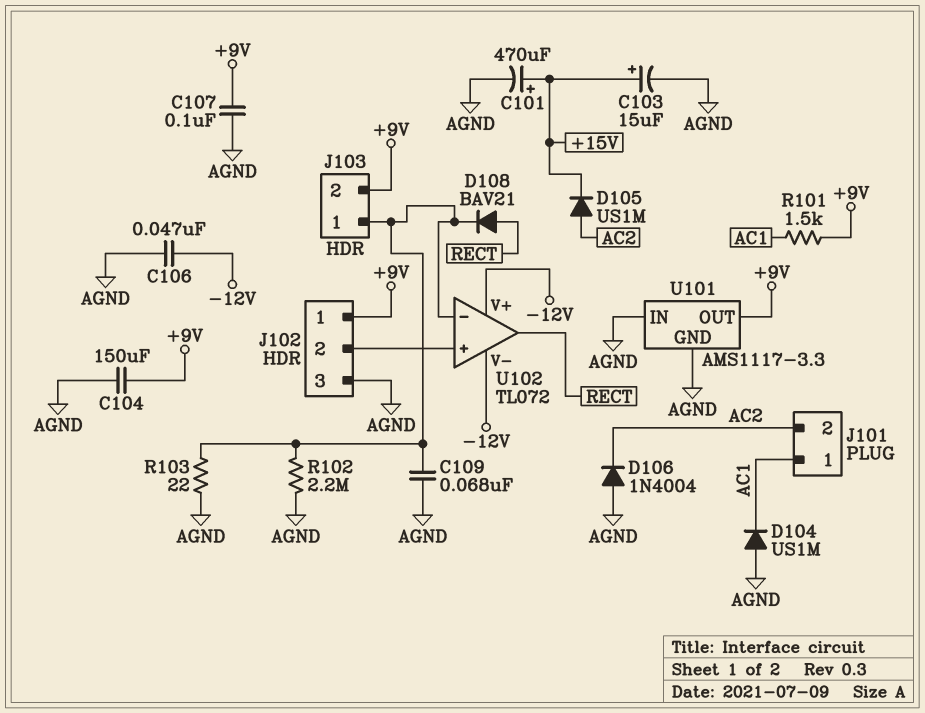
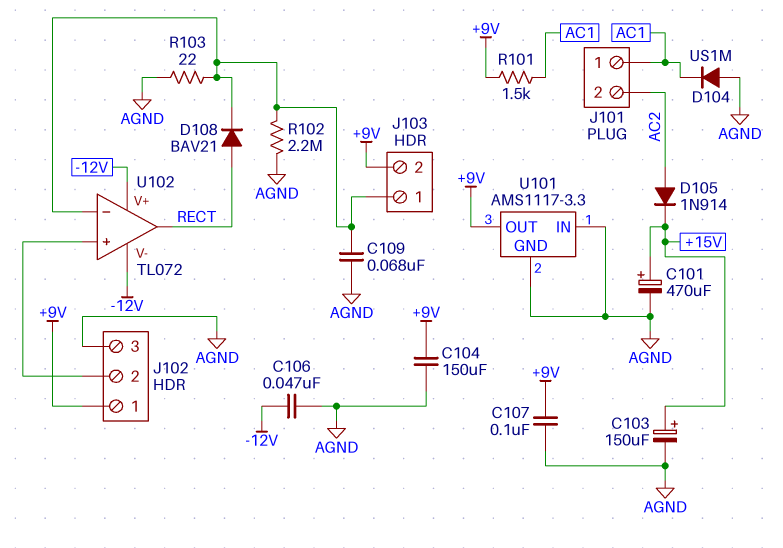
C103: 15uF (plus +15V, minus AGND) -> 150uF (plus +15V, minus AGND)
D105: diode US1M (A AC2, K +15V) -> diode 1N914 (A AC2, K +15V)
D106: diode 1N4004 (A AGND, K AC2) -> none

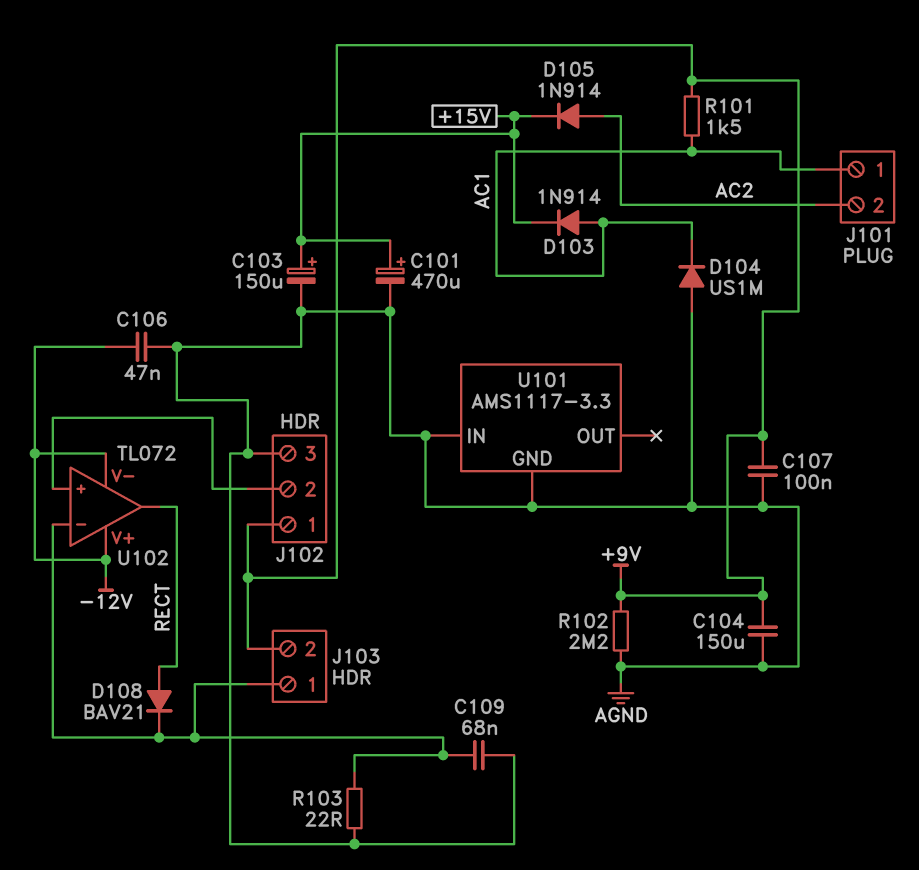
D103: none -> diode 1N914 (A AC1, K +15V)
R102: 2.2M (AGND, J103/1) -> 2.2M (+9V, AGND)
U101 pin OUT: +9V -> none

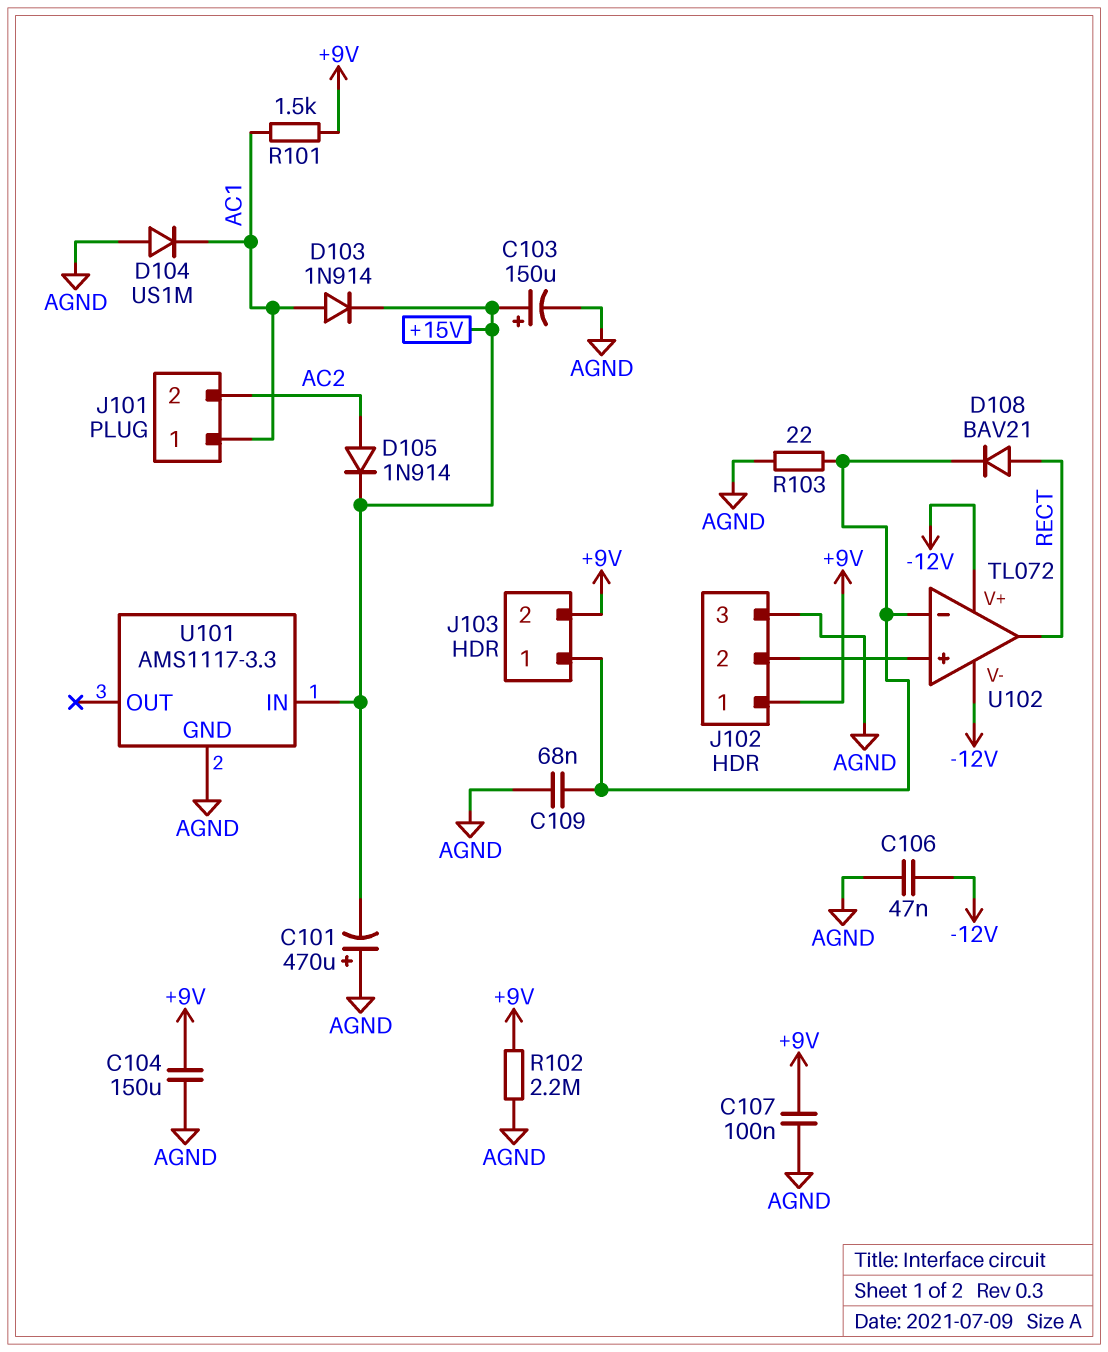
C101: 470uF (plus +15V, minus AGND) -> 470uF (plus AGND, minus +15V)
U101 pin IN: AGND -> +15V

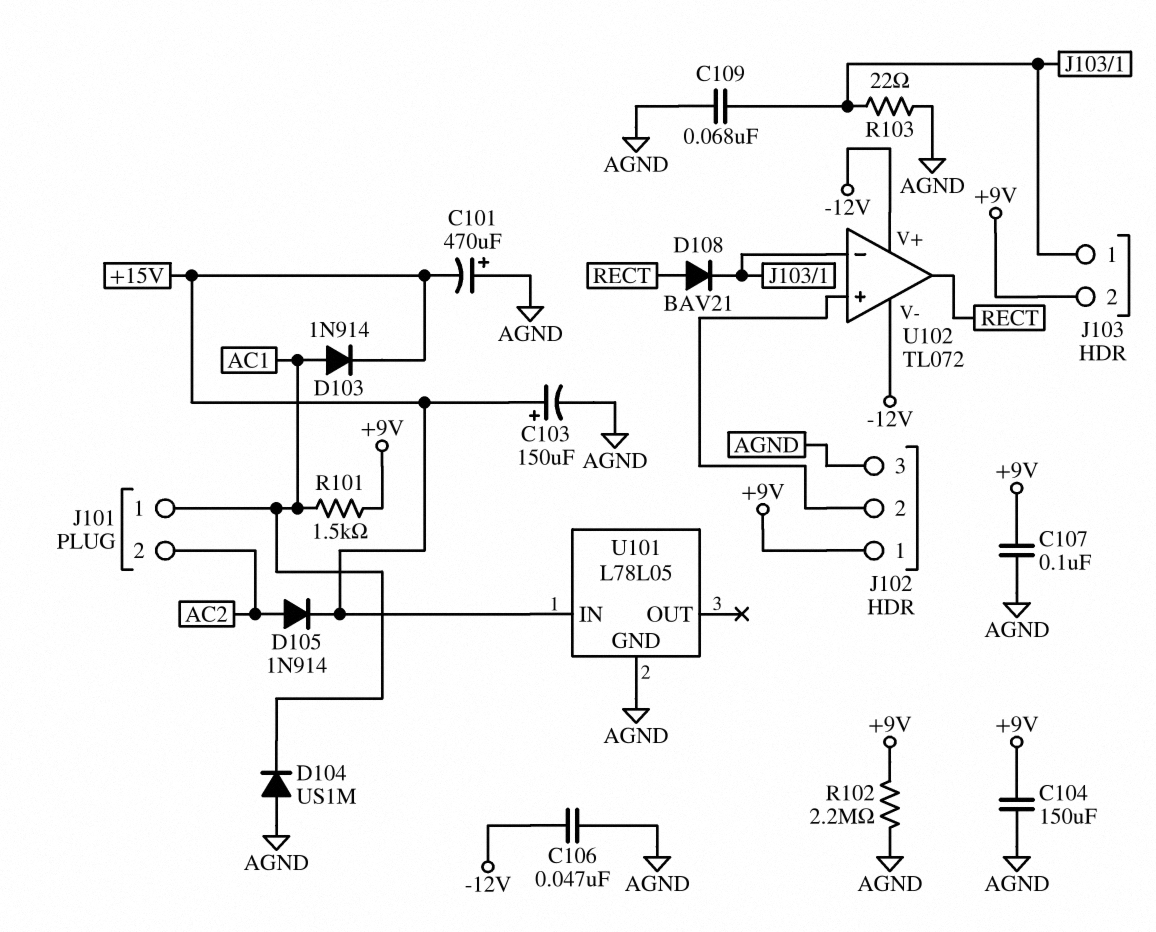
U101: AMS1117-3.3 -> L78L05

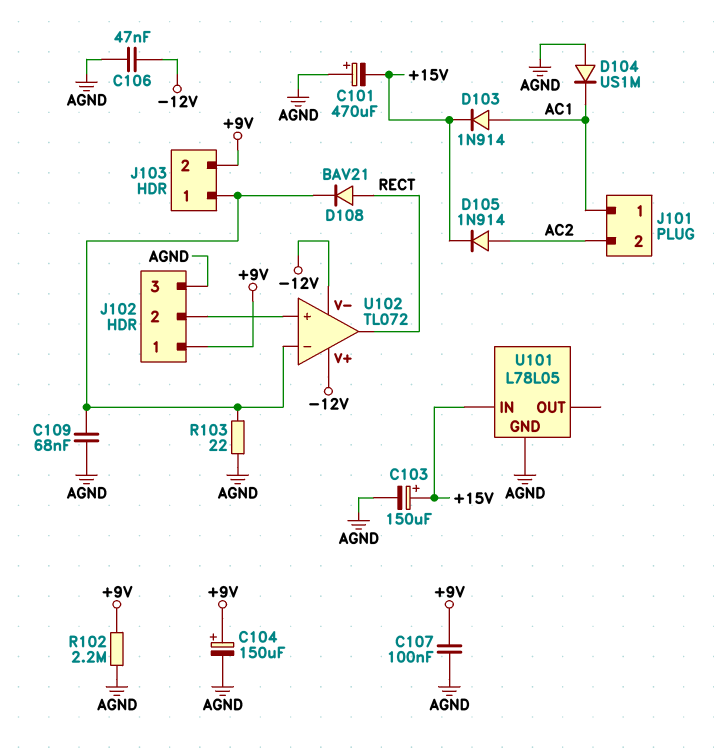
C104: 150uF (+9V, AGND) -> 150uF (plus +9V, minus AGND)
R101: 1.5k (+9V, AC1) -> none

